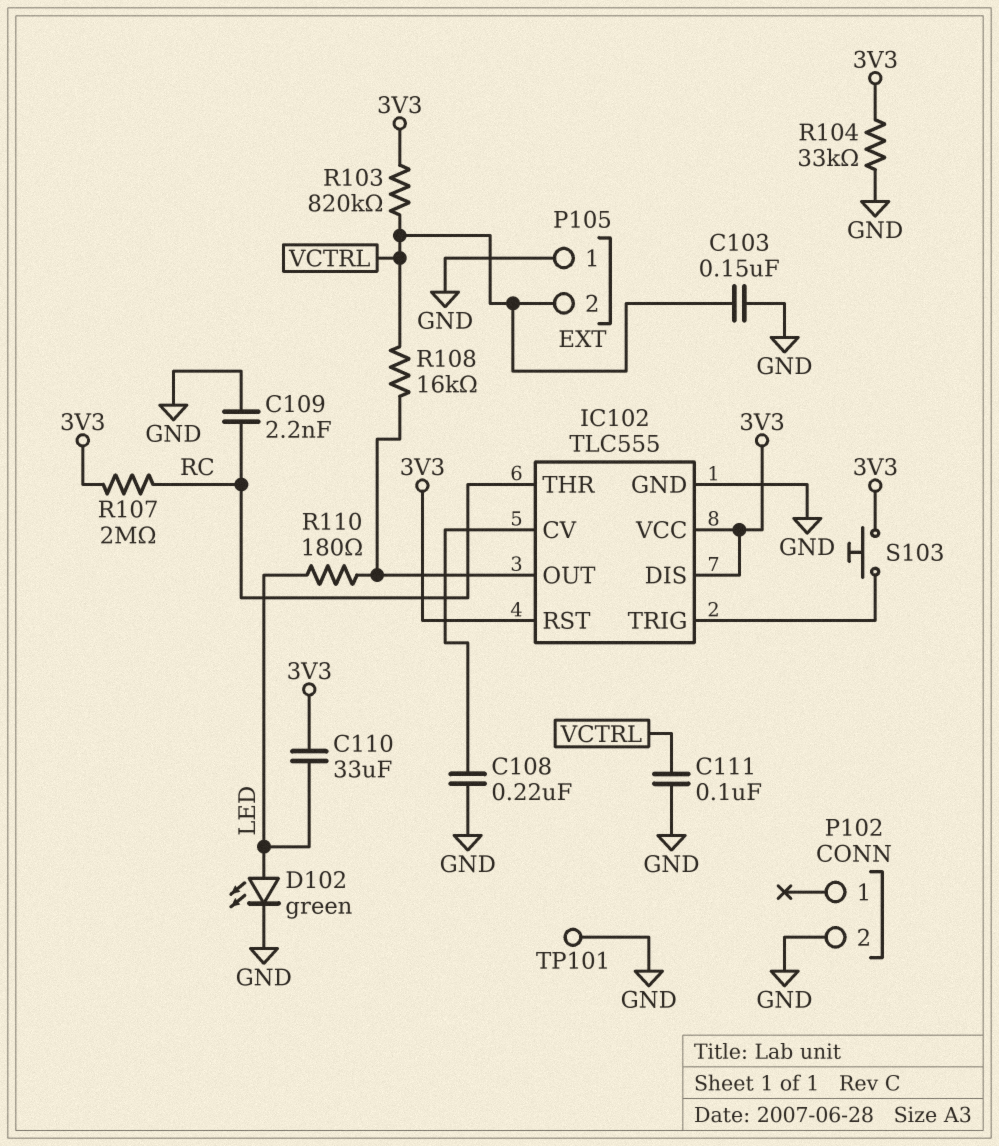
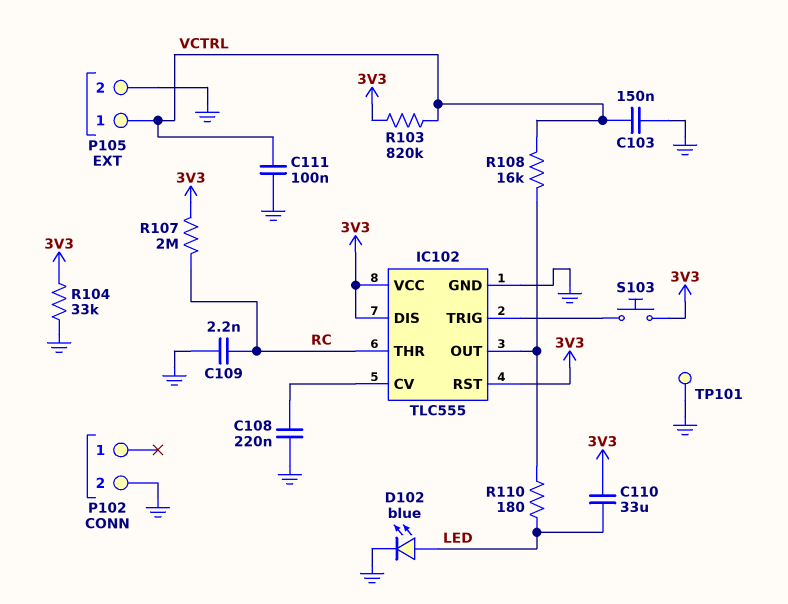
D102: LED green (A LED, K GND) -> LED blue (A LED, K GND)
P105 pin 1: GND -> VCTRL
P105 pin 2: VCTRL -> GND

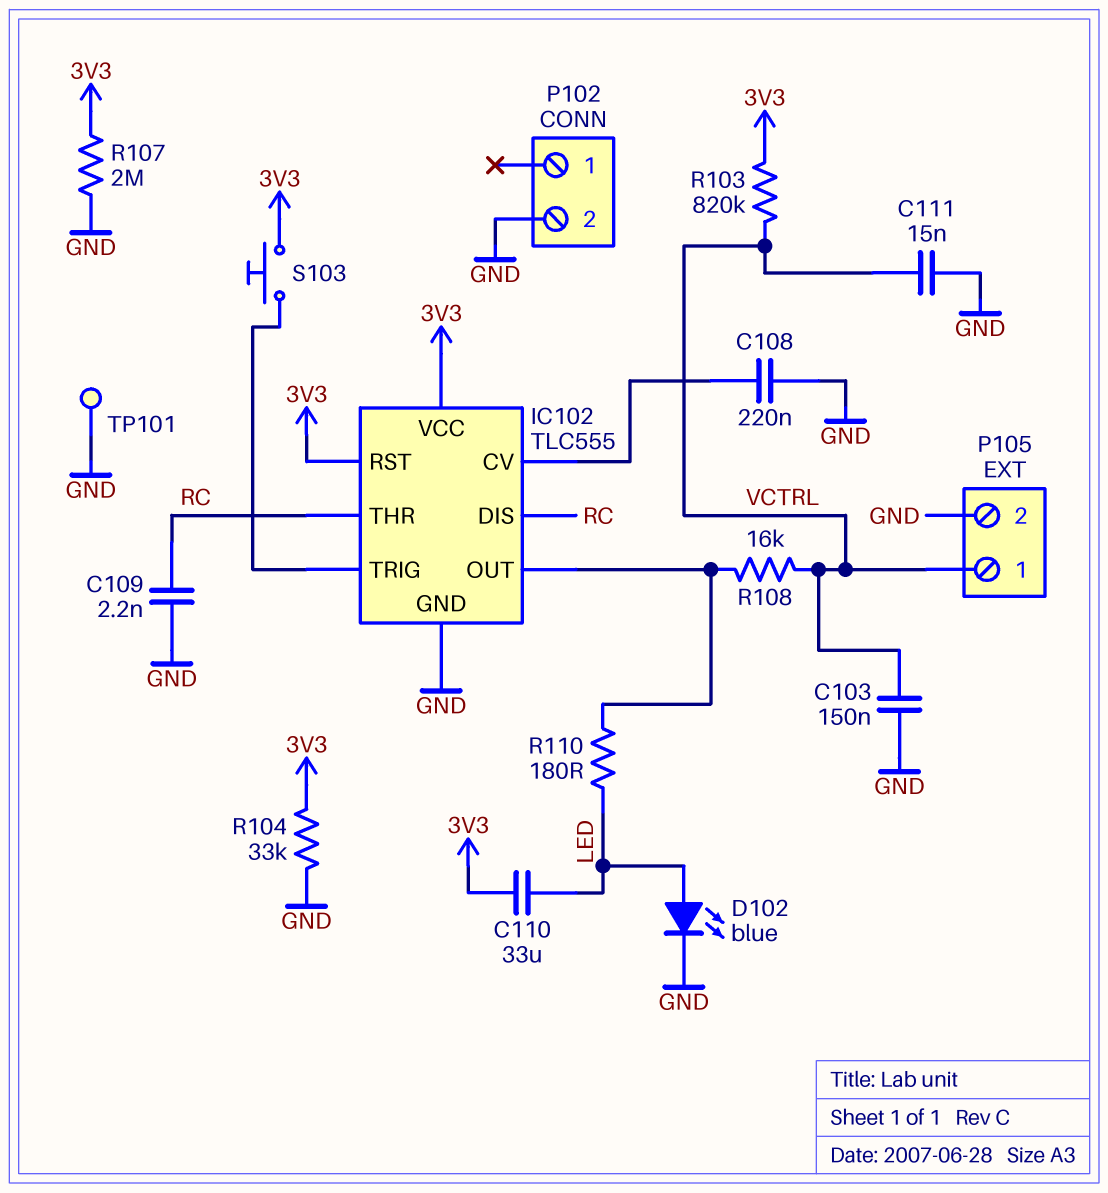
C111: 100nF (GND, VCTRL) -> 15nF (GND, VCTRL)
IC102 pin DIS: 3V3 -> RC
R107: 2M (3V3, RC) -> 2M (3V3, GND)

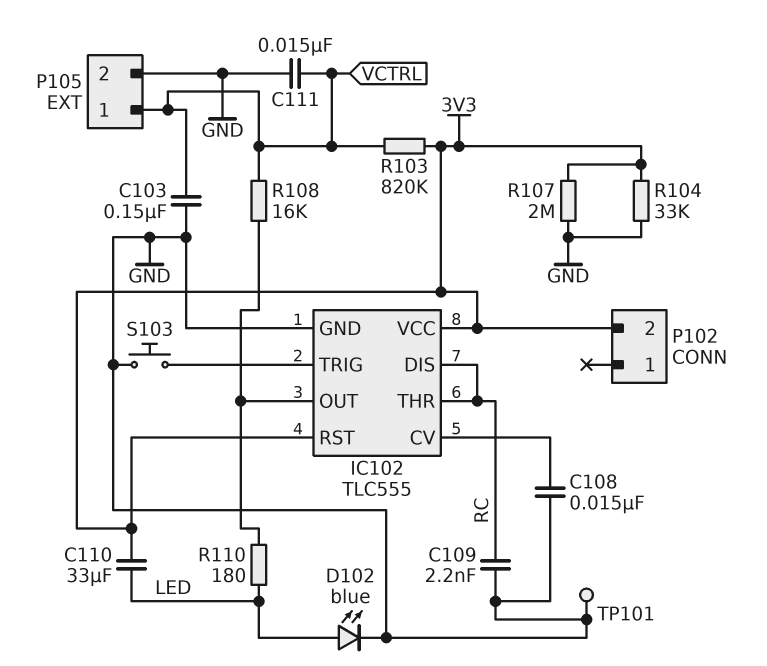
C108: 220nF (GND, IC102/CV) -> 15nF (GND, IC102/CV)
P102 pin 2: GND -> 3V3
S103: button (3V3, IC102/TRIG) -> button (GND, IC102/TRIG)

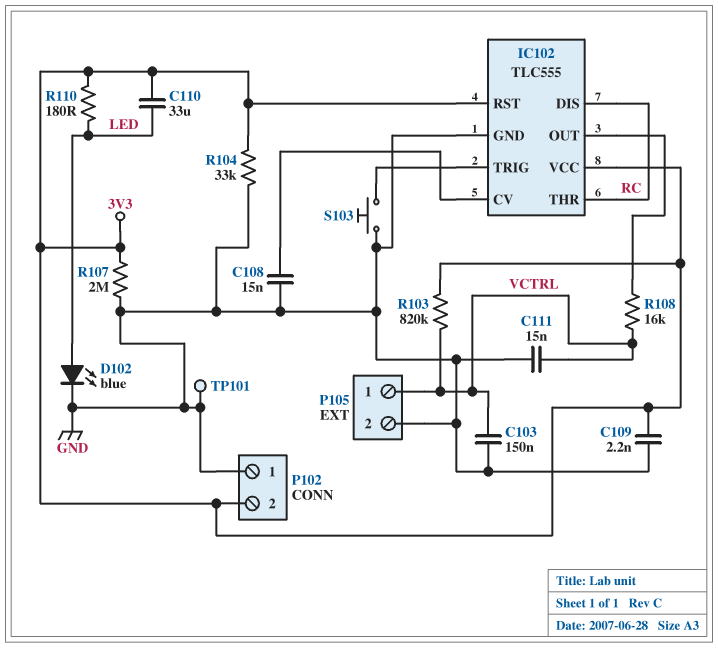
C109: 2.2nF (GND, RC) -> 2.2nF (3V3, GND)
P102 pin 1: none -> GND
R110: 180 (IC102/OUT, LED) -> 180 (3V3, LED)

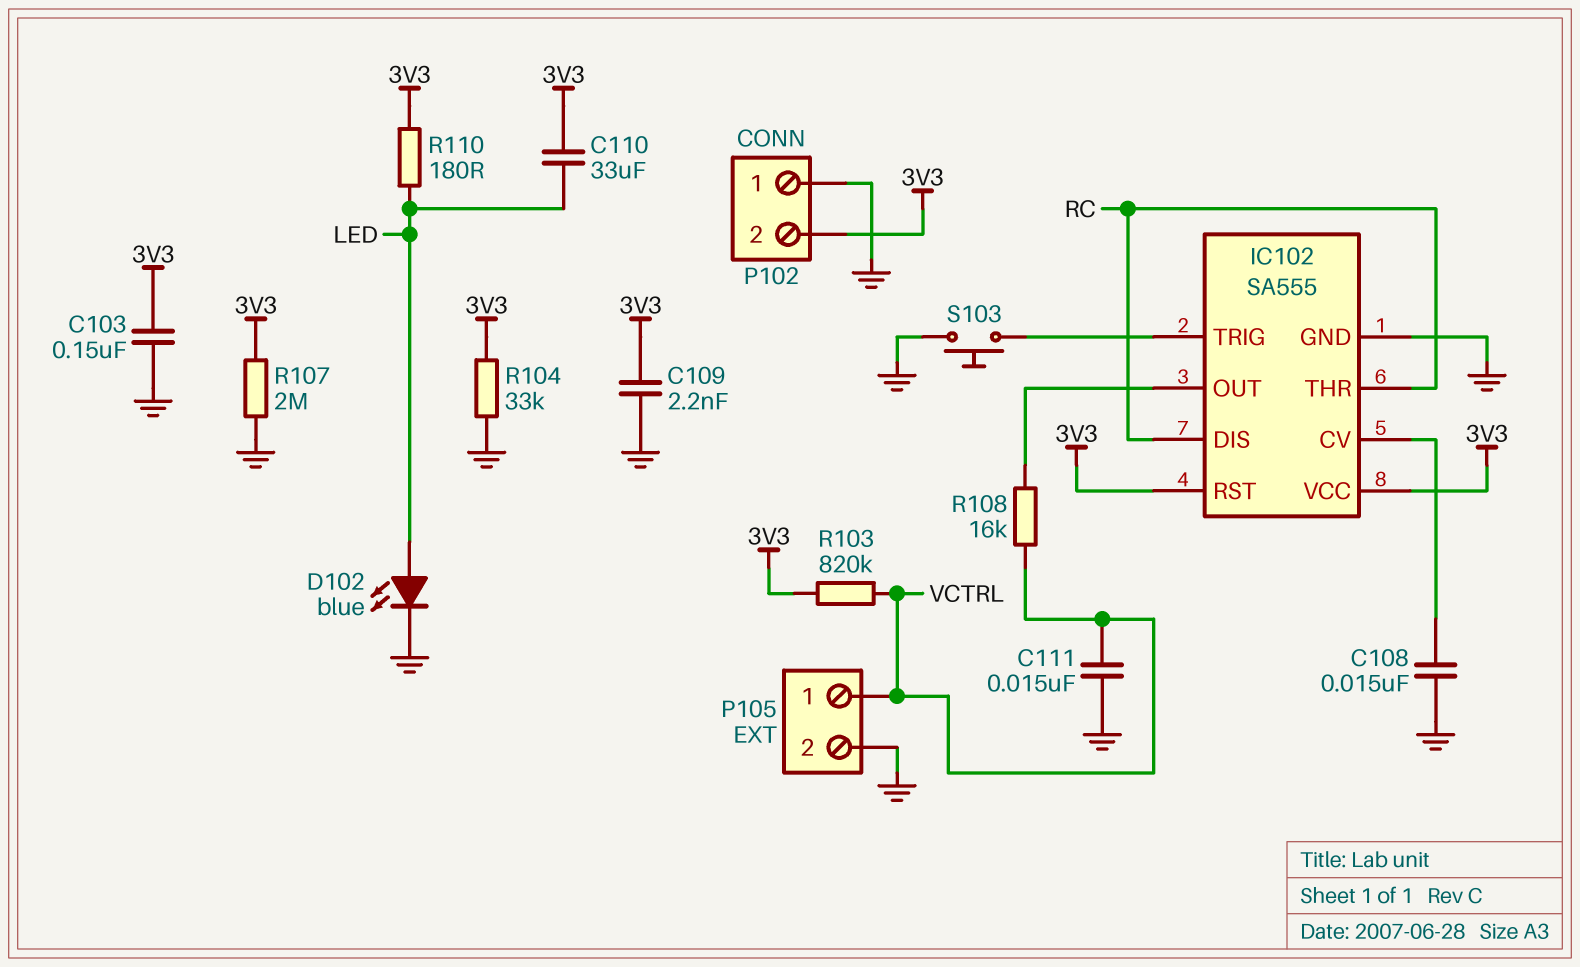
C103: 150nF (GND, VCTRL) -> 150nF (3V3, GND)
IC102: TLC555 -> SA555
TP101: test point (GND) -> none

